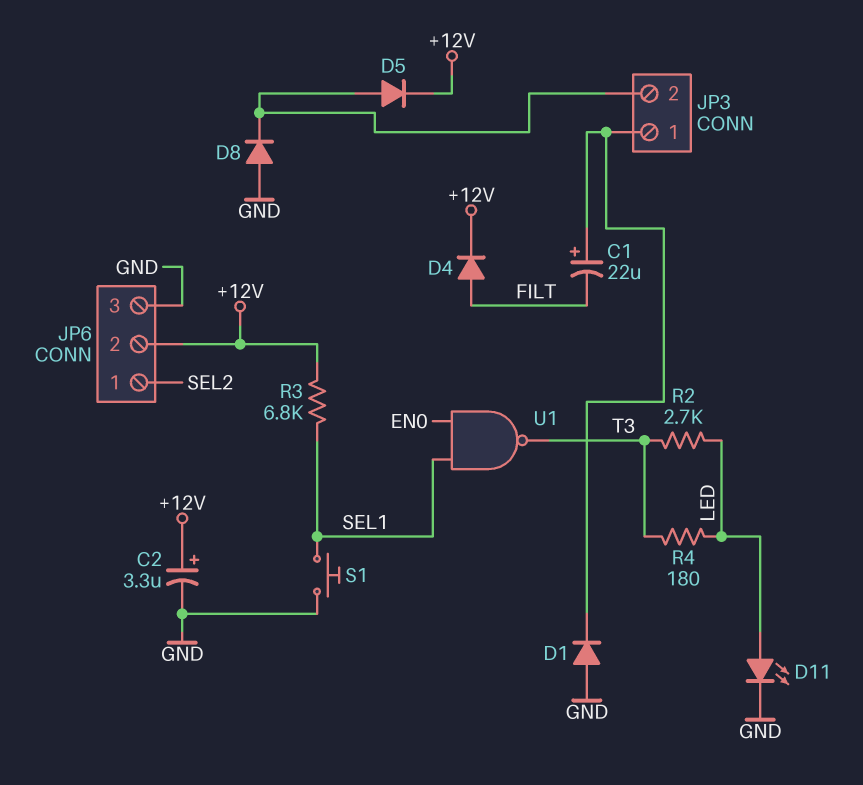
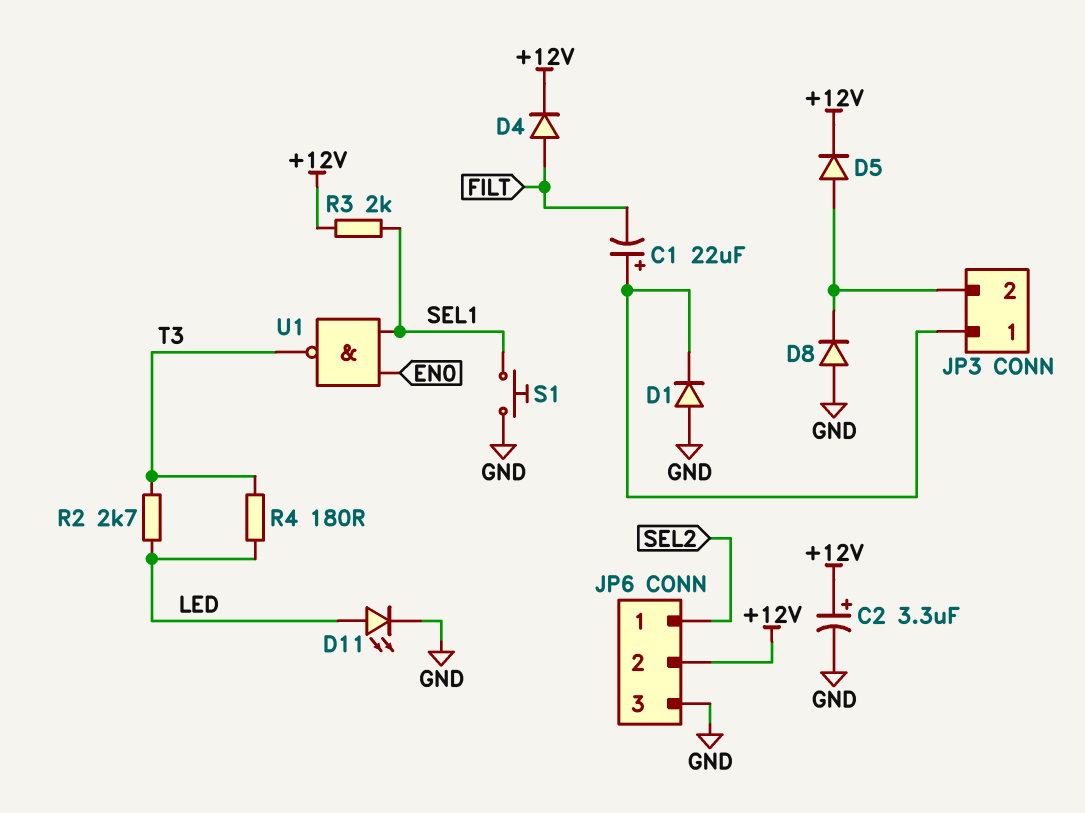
R3: 6.8k (+12V, SEL1) -> 2k (+12V, SEL1)

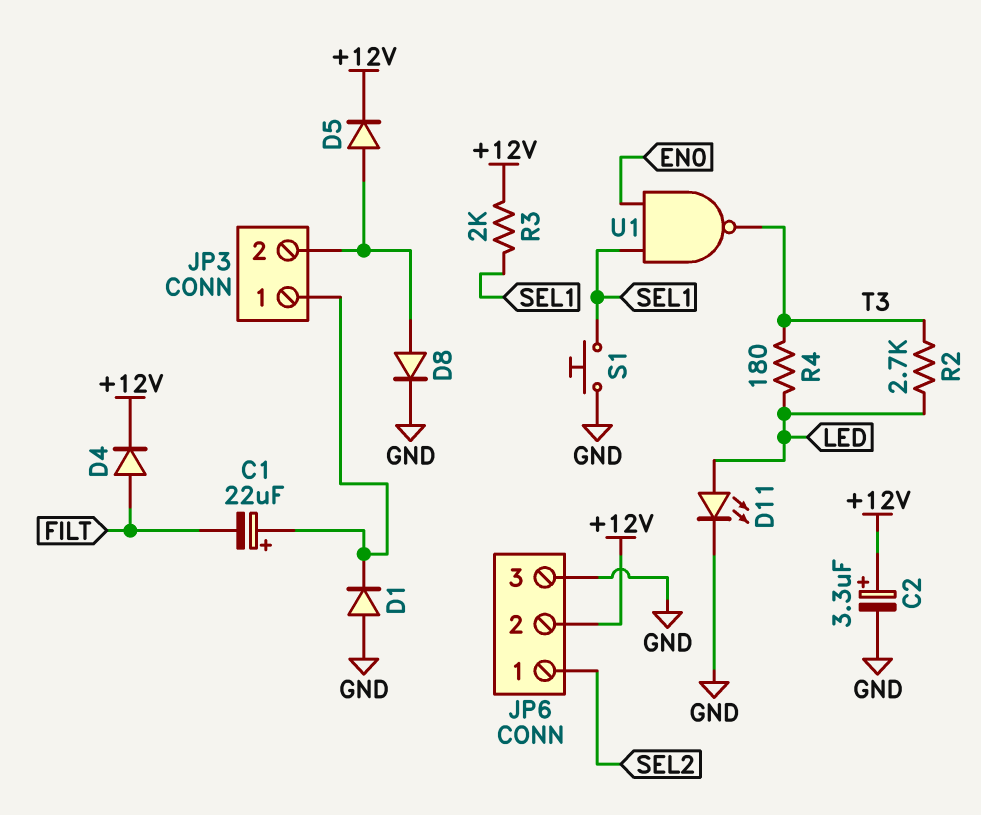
D8: diode (A GND, K JP3/2) -> diode (A JP3/2, K GND)

